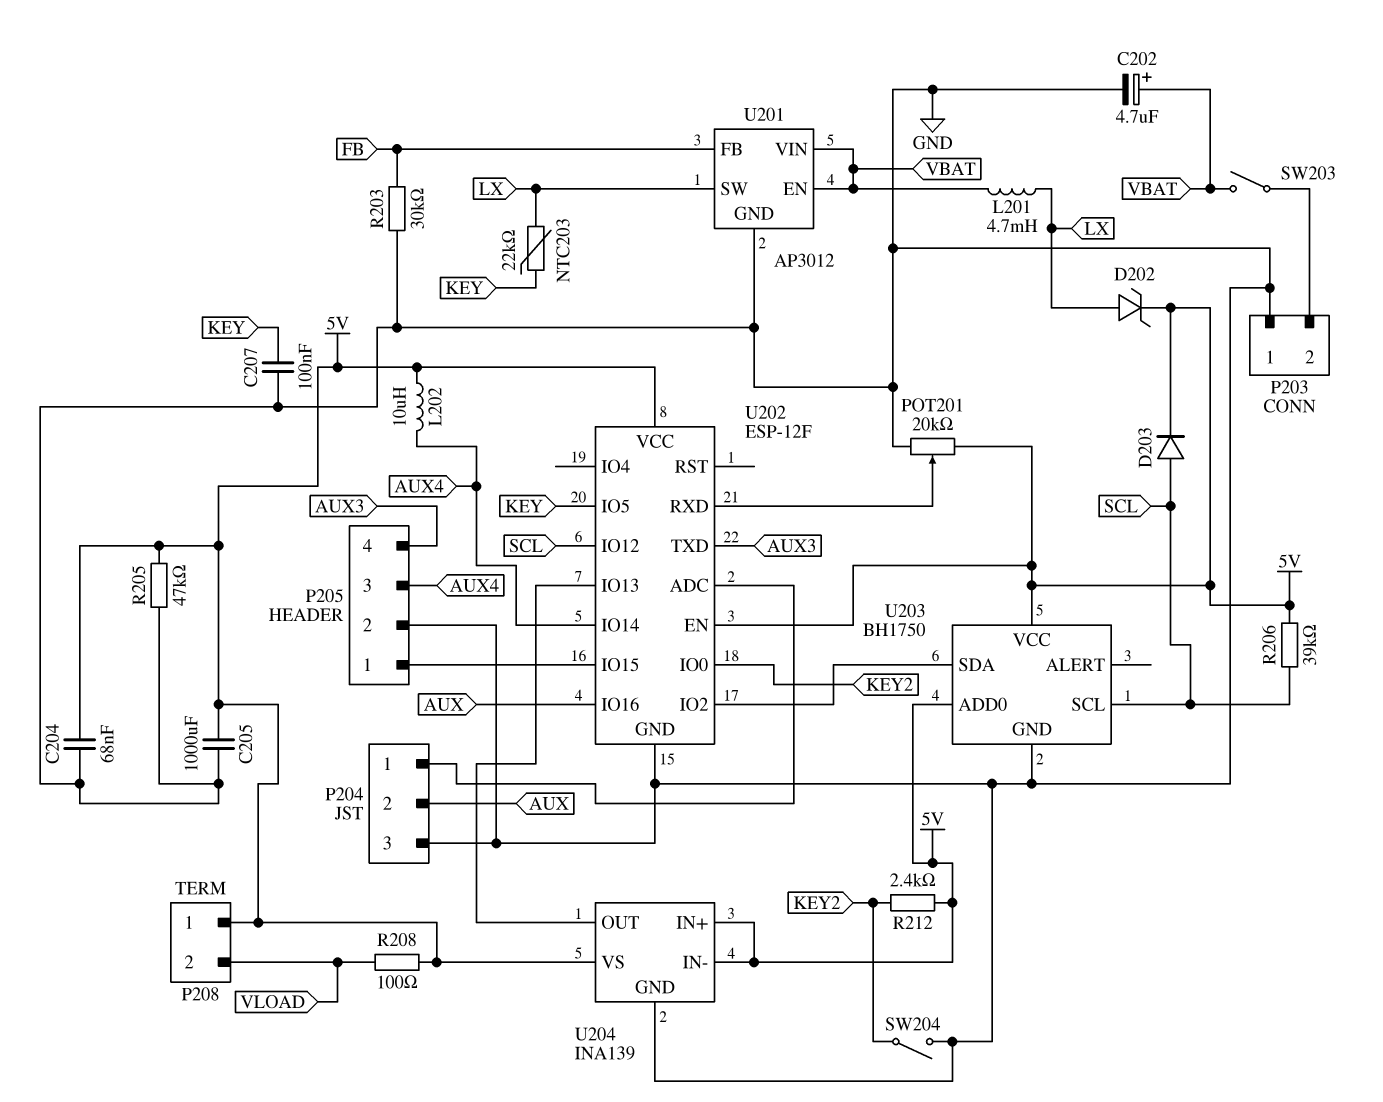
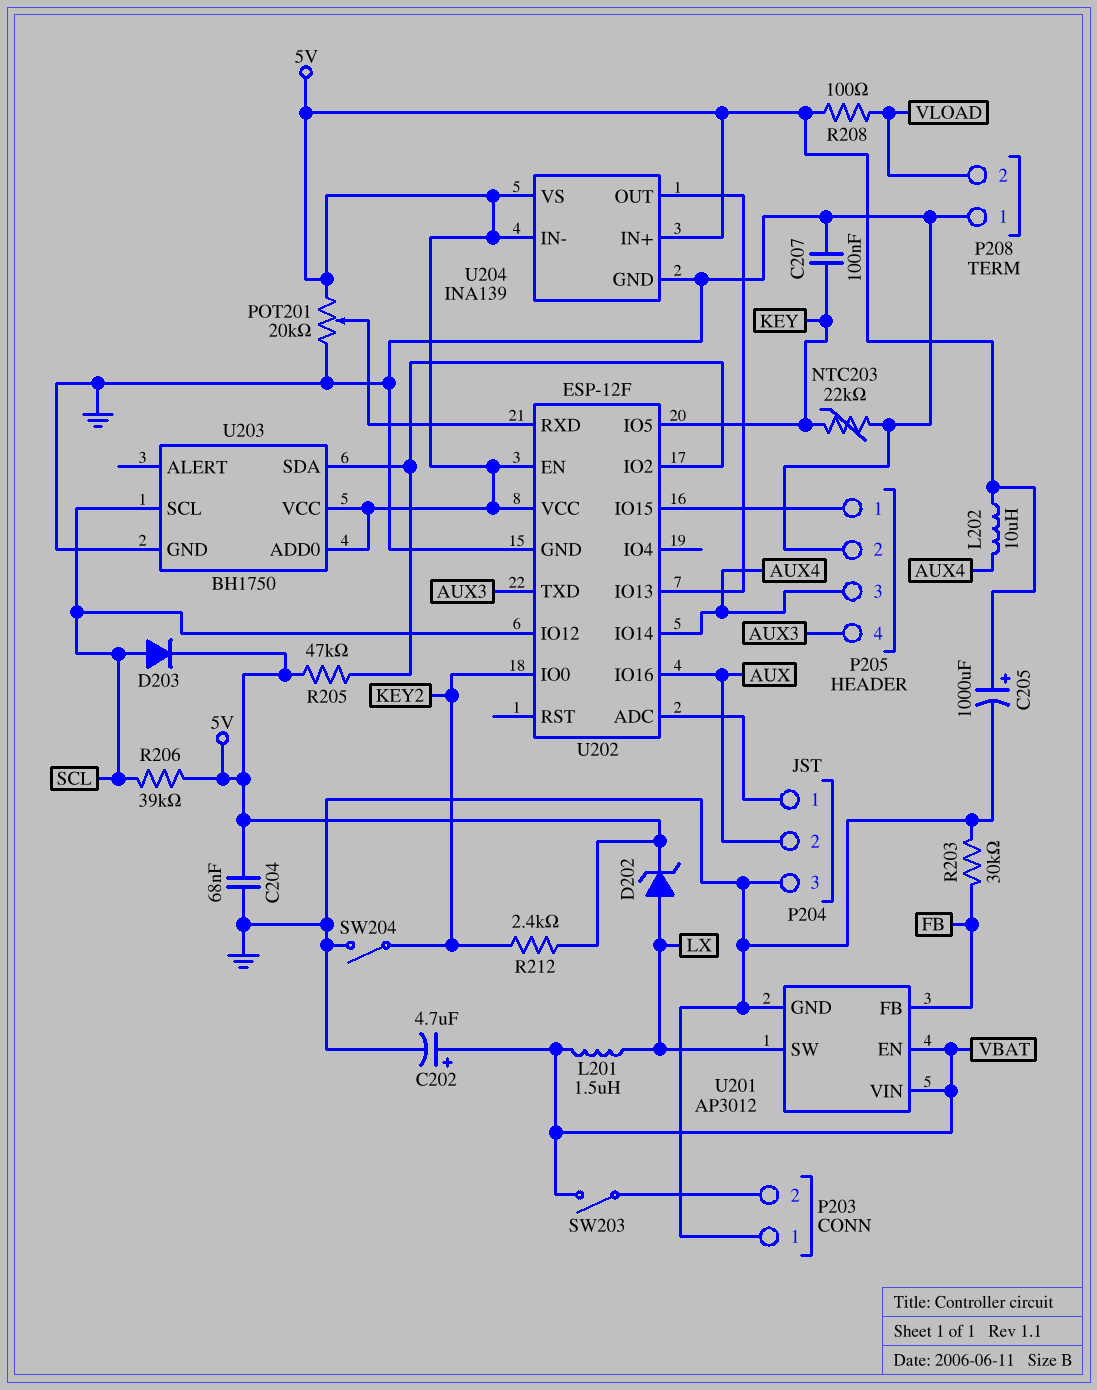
C205: 1000uF (5V, GND) -> 1000uF (plus 5V, minus GND)
L201: 4.7mH (LX, VBAT) -> 1.5uH (LX, VBAT)
NTC203: 22k (KEY, LX) -> 22k (GND, KEY)
P208 pin 1: 5V -> GND
R205: 47k (5V, GND) -> 47k (5V, U202/IO2)

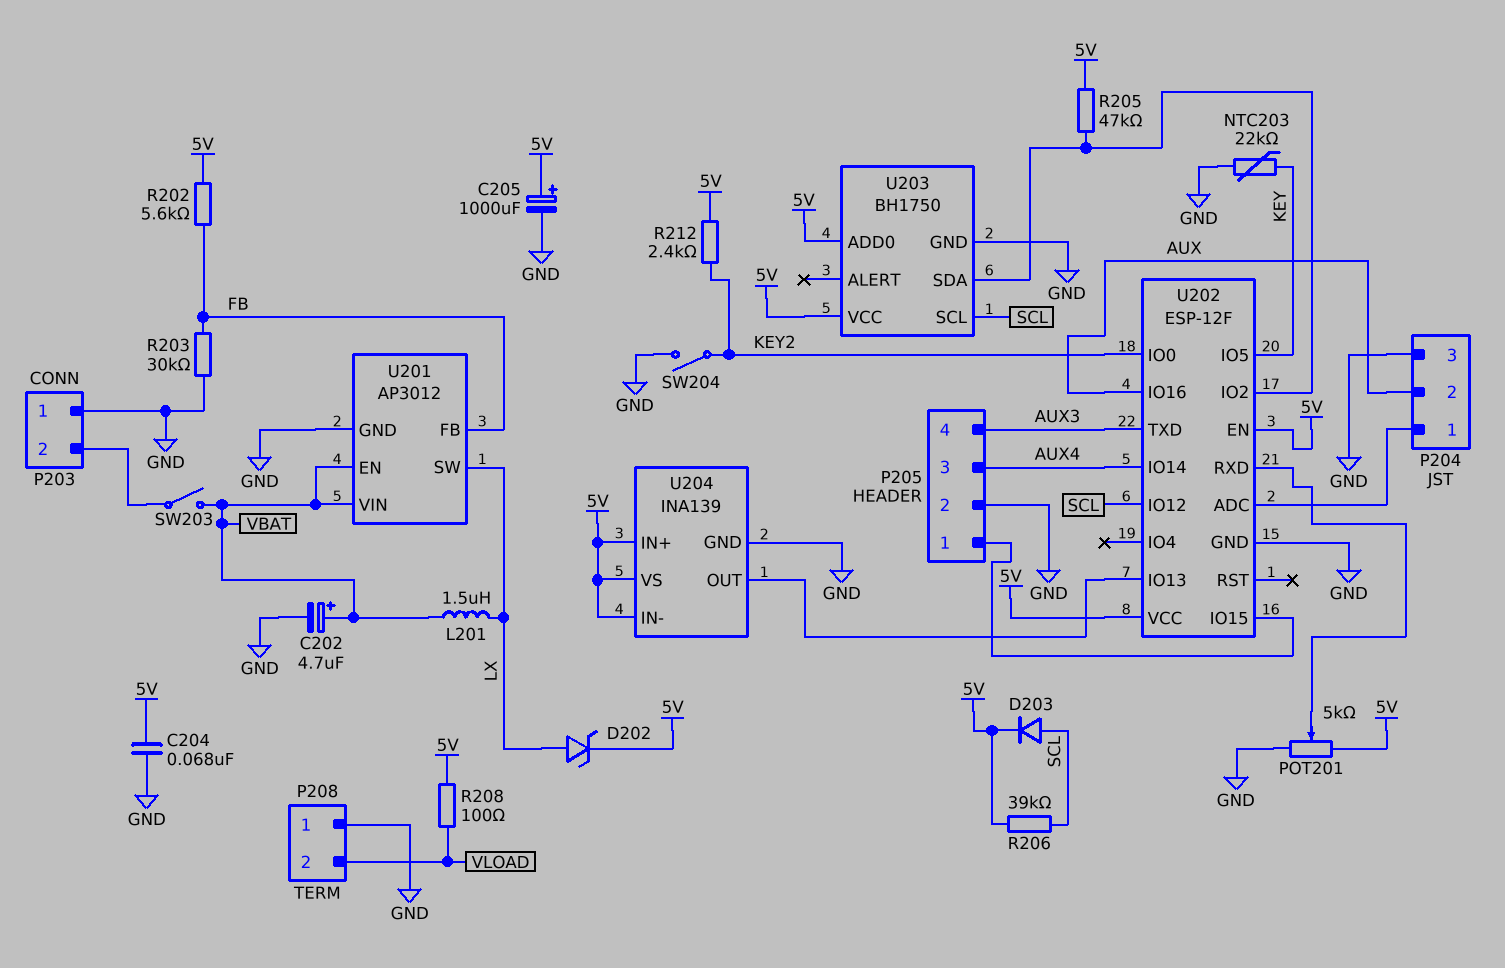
C207: 100nF (GND, KEY) -> none
L202: 10uH (5V, AUX4) -> none
POT201: 20k (5V, GND, wiper U202/RXD) -> 5k (5V, GND, wiper U202/RXD)
R202: none -> 5.6k (5V, FB)

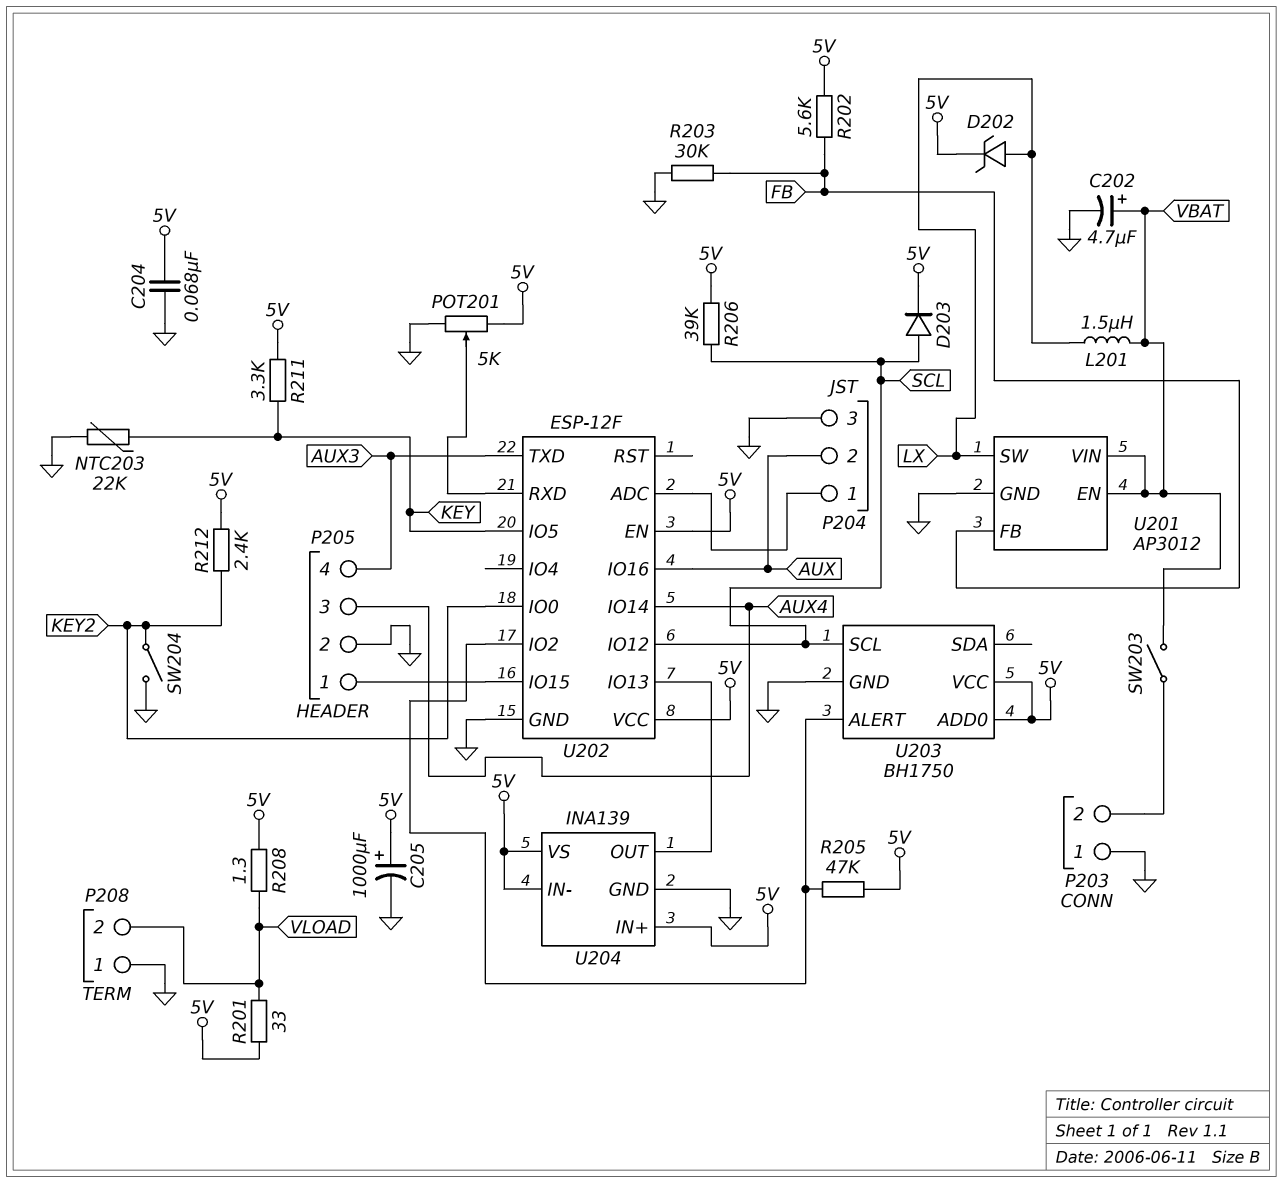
R201: none -> 33 (5V, VLOAD)
R208: 100 (5V, VLOAD) -> 1.3 (5V, VLOAD)
R211: none -> 3.3k (5V, KEY)
U203 pin ALERT: none -> U202/IO2
U203 pin SDA: U202/IO2 -> none

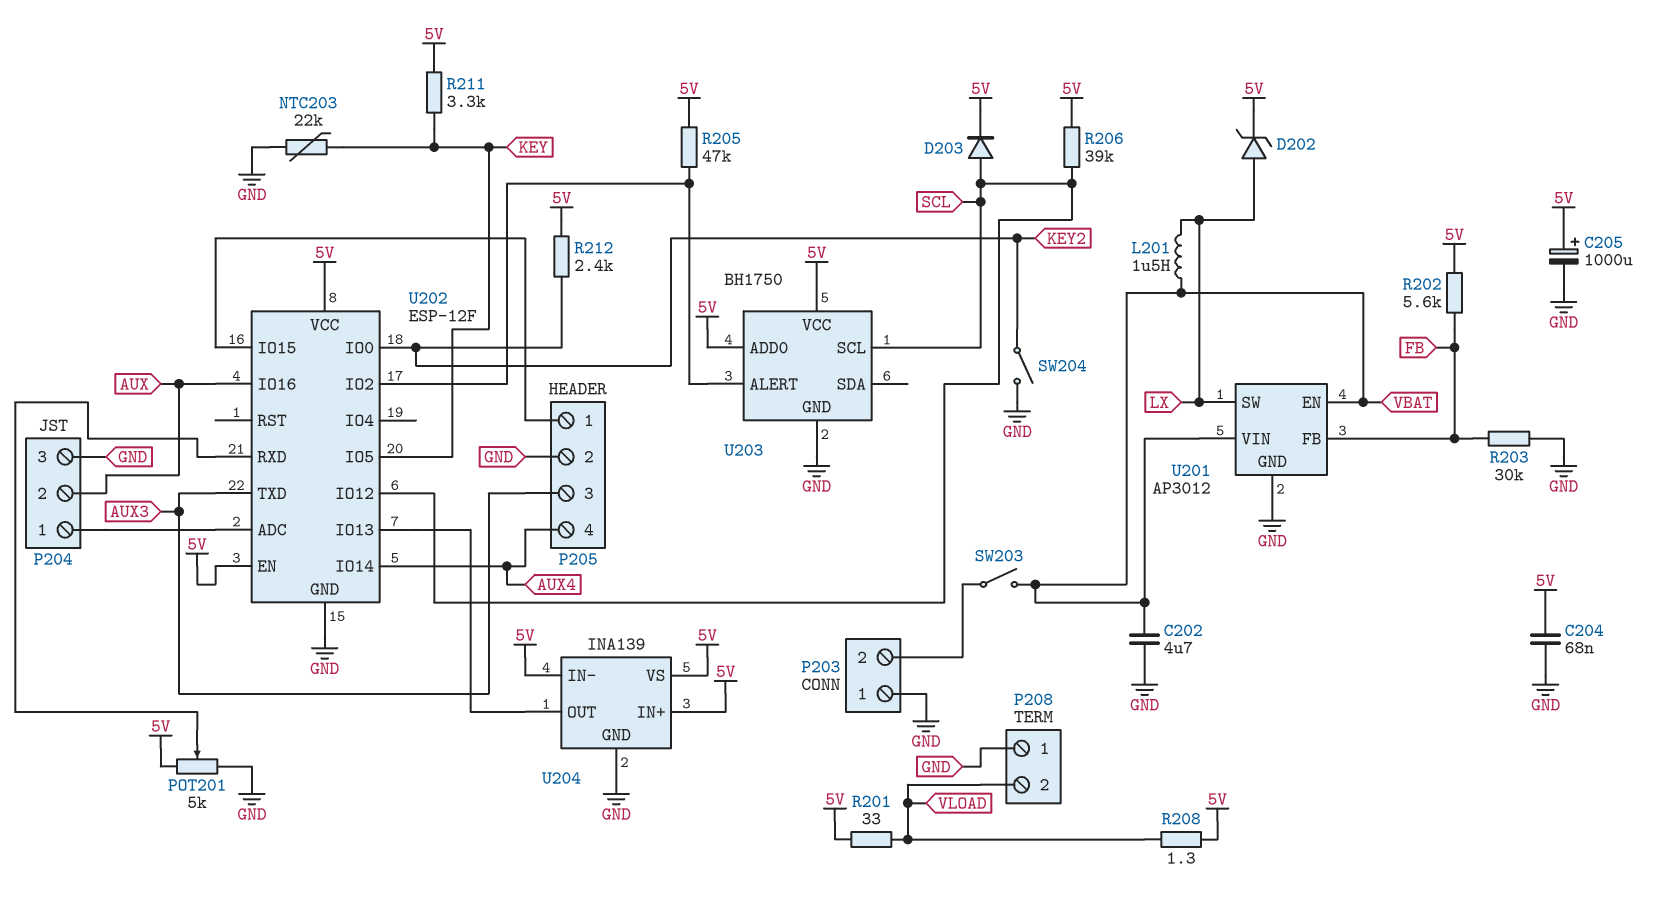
C202: 4.7uF (plus VBAT, minus GND) -> 4.7uF (GND, VBAT)
P205 pin 3: AUX4 -> AUX3
P205 pin 4: AUX3 -> AUX4

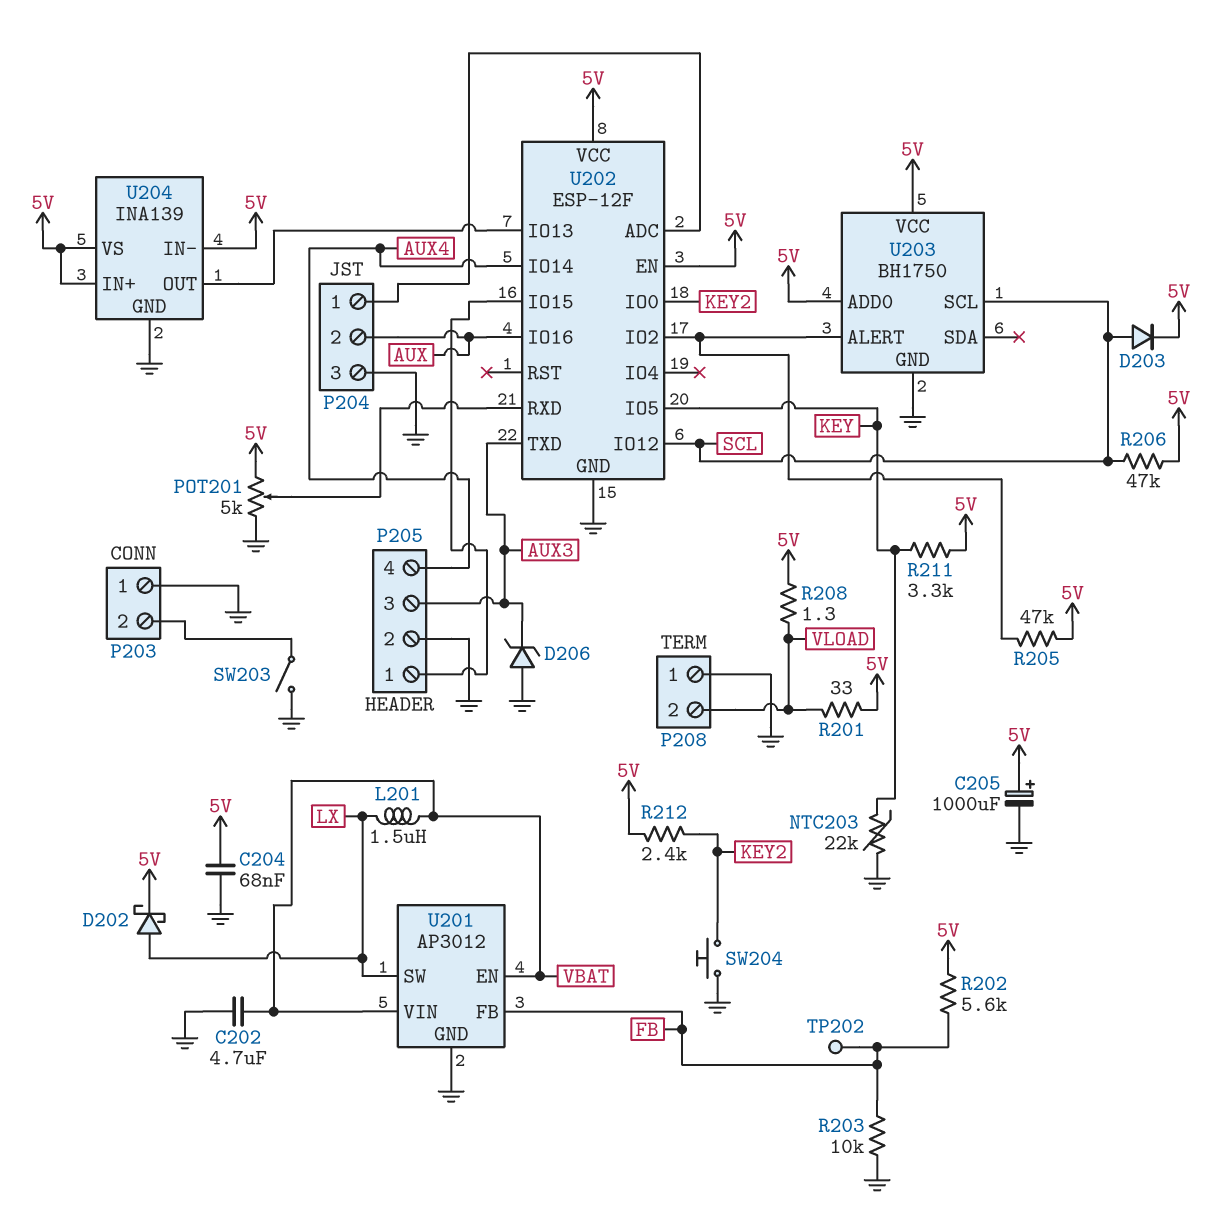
D202: zener (A LX, K 5V) -> schottky (A LX, K 5V)
D206: none -> zener (A GND, K AUX3)
R203: 30k (FB, GND) -> 10k (FB, GND)
R206: 39k (5V, SCL) -> 47k (5V, SCL)
SW203: switch (P203/2, VBAT) -> switch (GND, P203/2)
SW204: switch (GND, KEY2) -> button (GND, KEY2)
TP202: none -> test point (FB)

